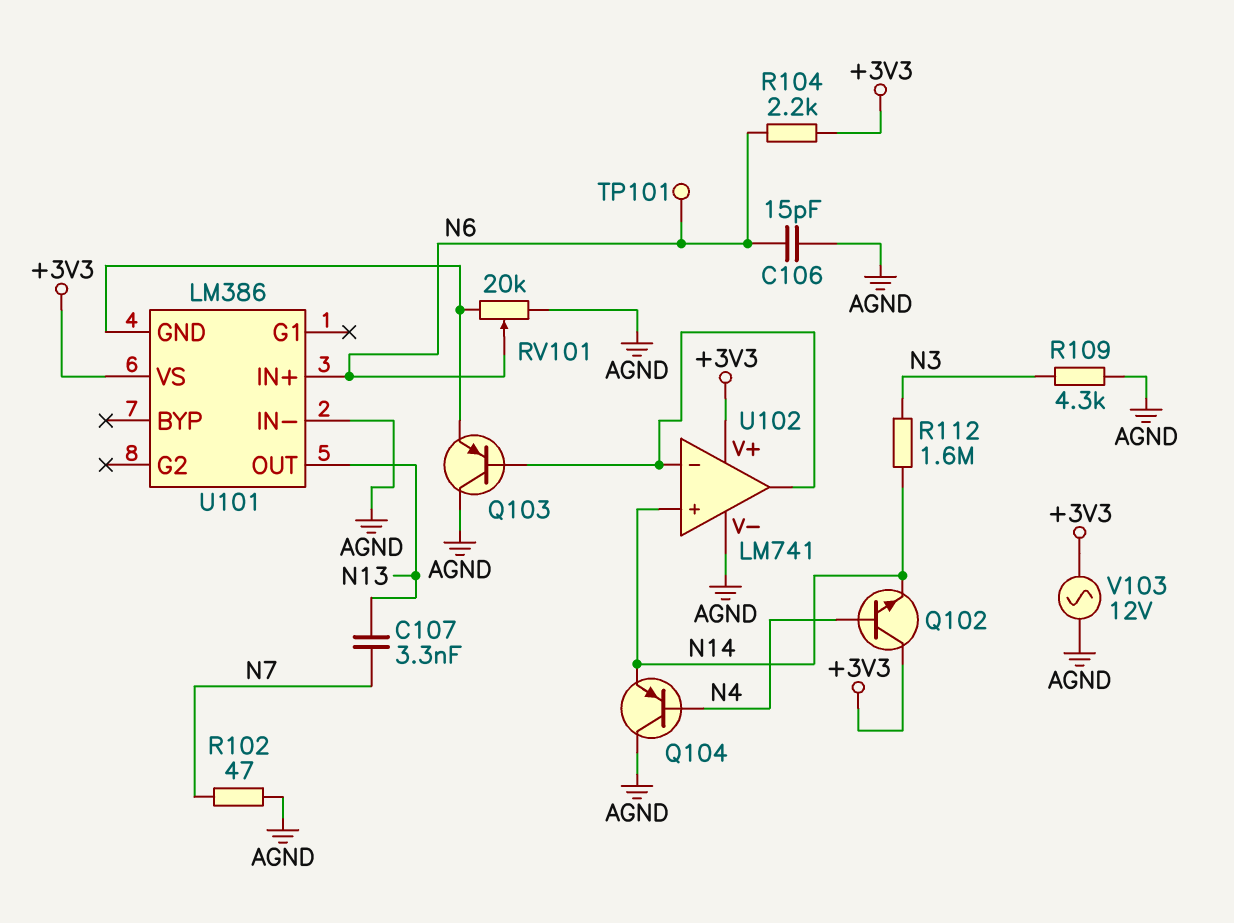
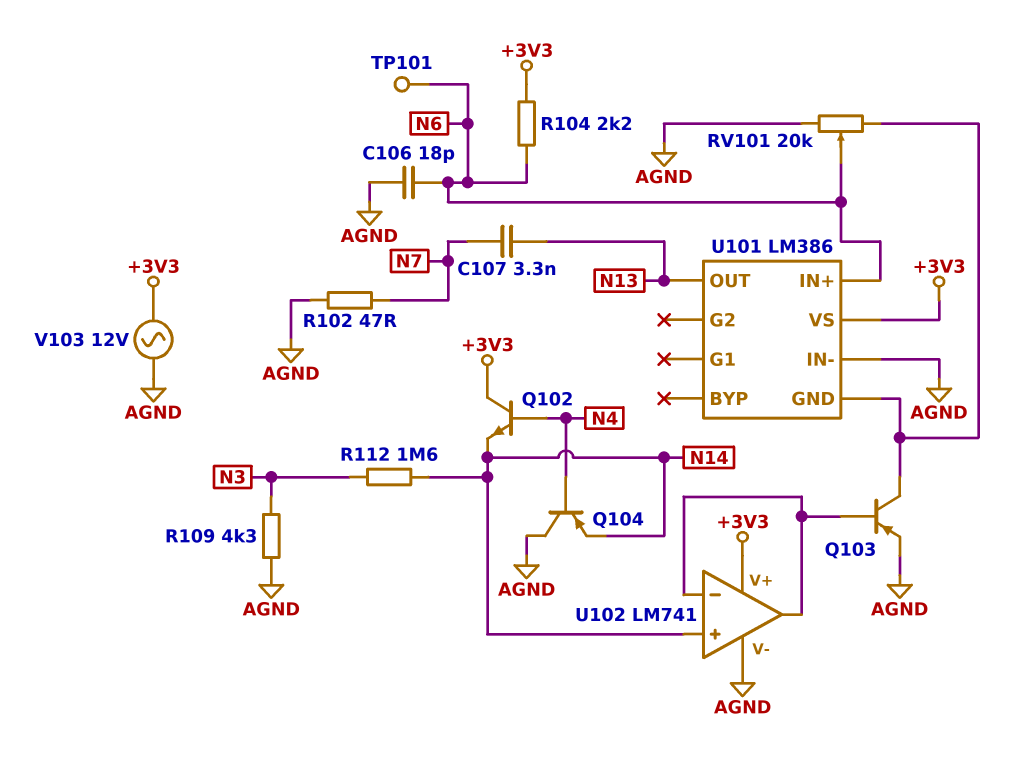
C106: 15pF (AGND, N6) -> 18pF (AGND, N6)
Q103: PNP (B U102/in-, C AGND, E U101/GND) -> PNP (B U102/in-, C U101/GND, E AGND)

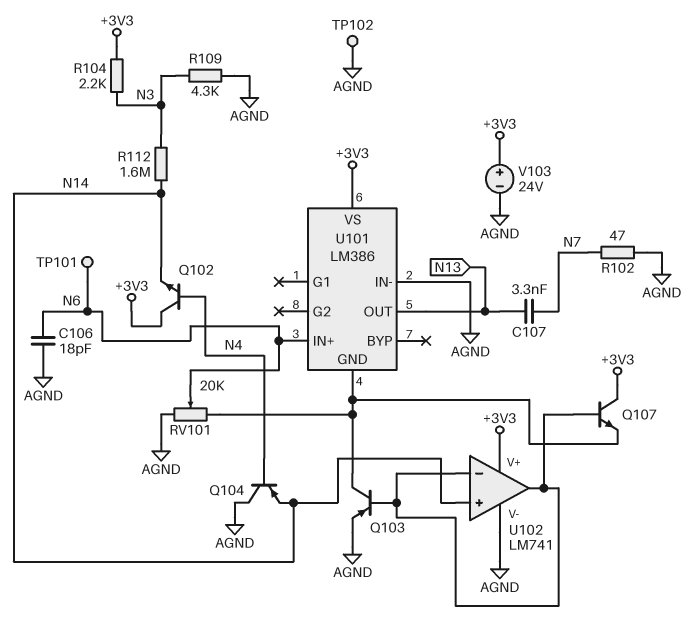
Q107: none -> NPN (B U102/in-, C +3V3, E U101/GND)
R104: 2.2k (+3V3, N6) -> 2.2k (+3V3, N3)
TP102: none -> test point (AGND)
V103: AC 12V (+3V3, AGND) -> 24V (plus +3V3, minus AGND)

